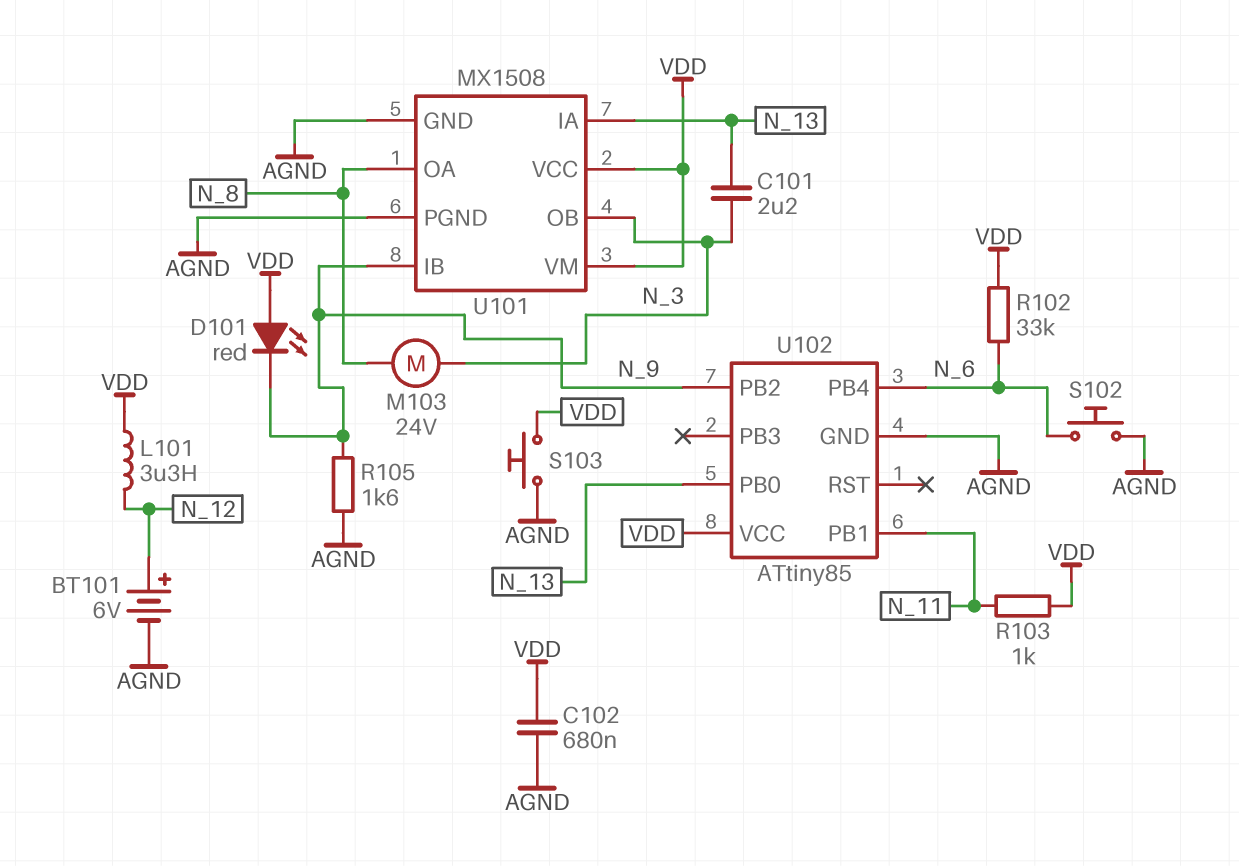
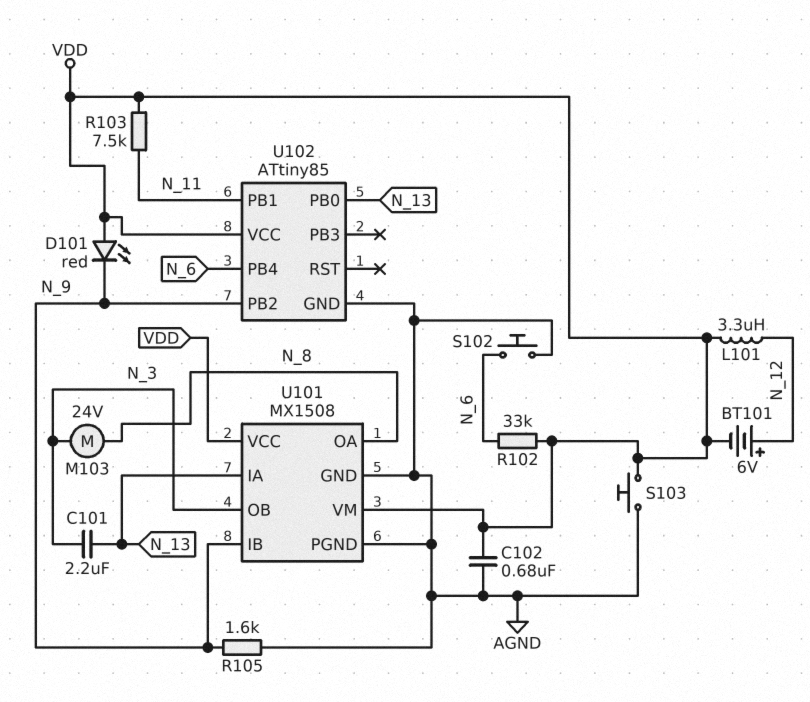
BT101: 6V (plus N_12, minus AGND) -> 6V (plus N_12, minus VDD)
R103: 1k (N_11, VDD) -> 7.5k (N_11, VDD)

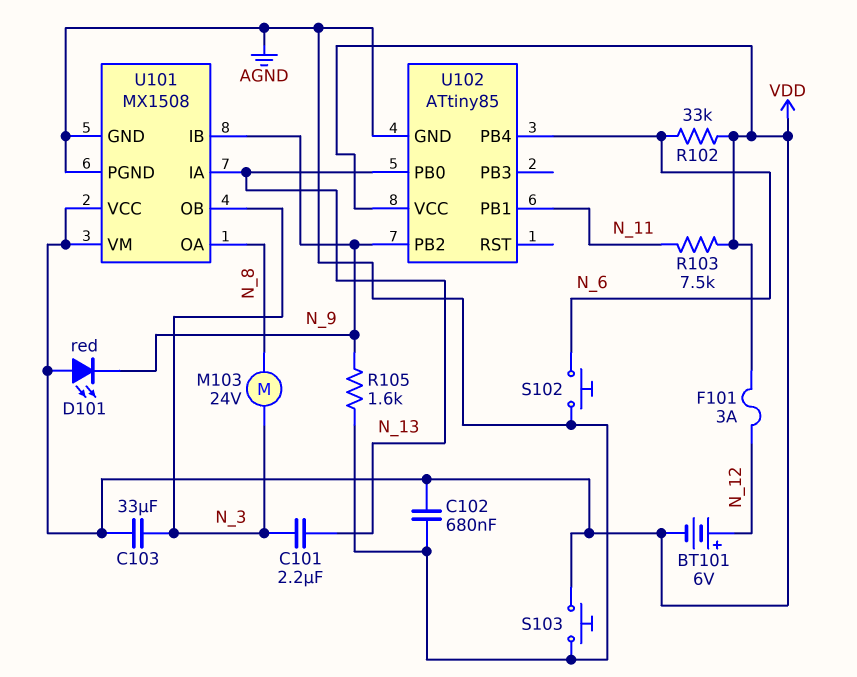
C103: none -> 33uF (N_3, VDD)
F101: none -> 3A (N_12, VDD)
L101: 3.3uH (N_12, VDD) -> none

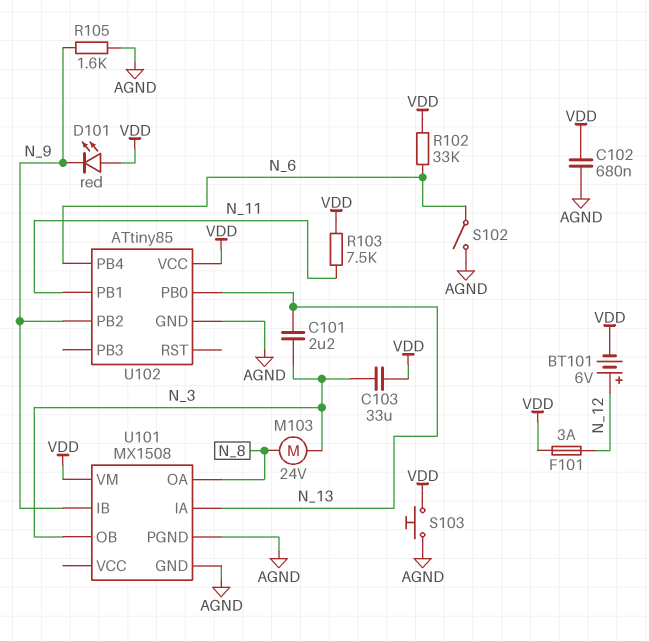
S102: button (AGND, N_6) -> switch (AGND, N_6)
U101 pin VCC: VDD -> none

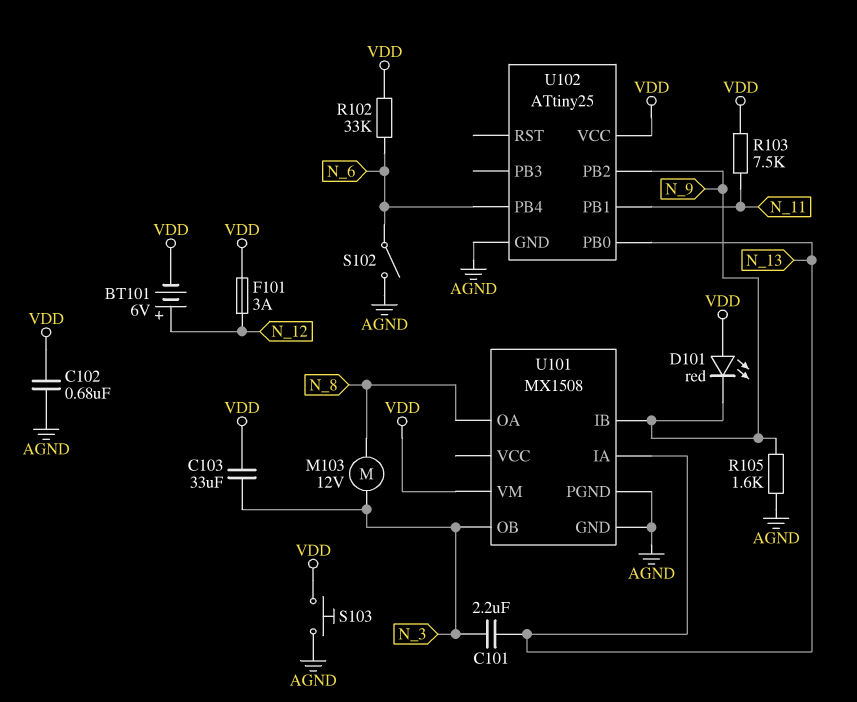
M103: motor 24V (N_3, N_8) -> motor 12V (N_3, N_8)
U102: ATtiny85 -> ATtiny25

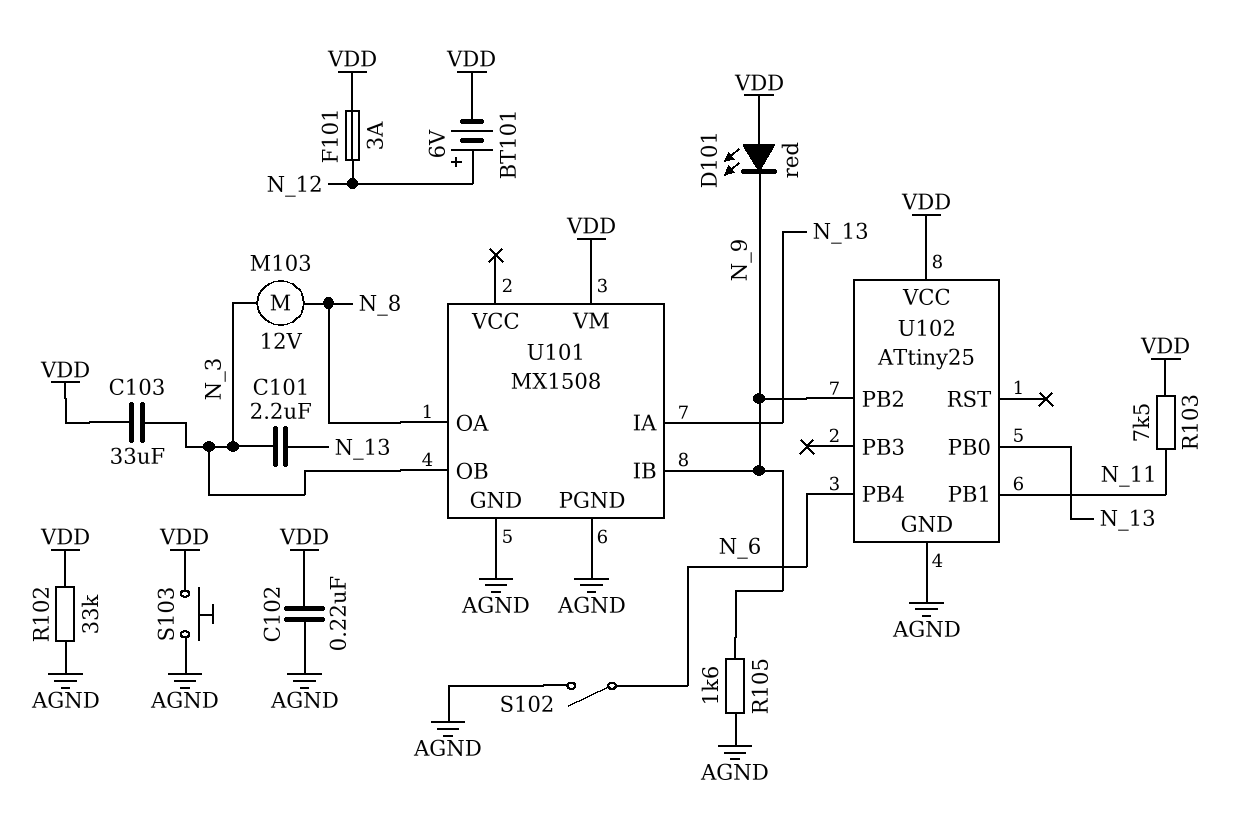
C102: 680nF (AGND, VDD) -> 220nF (AGND, VDD)
R102: 33k (N_6, VDD) -> 33k (AGND, VDD)

